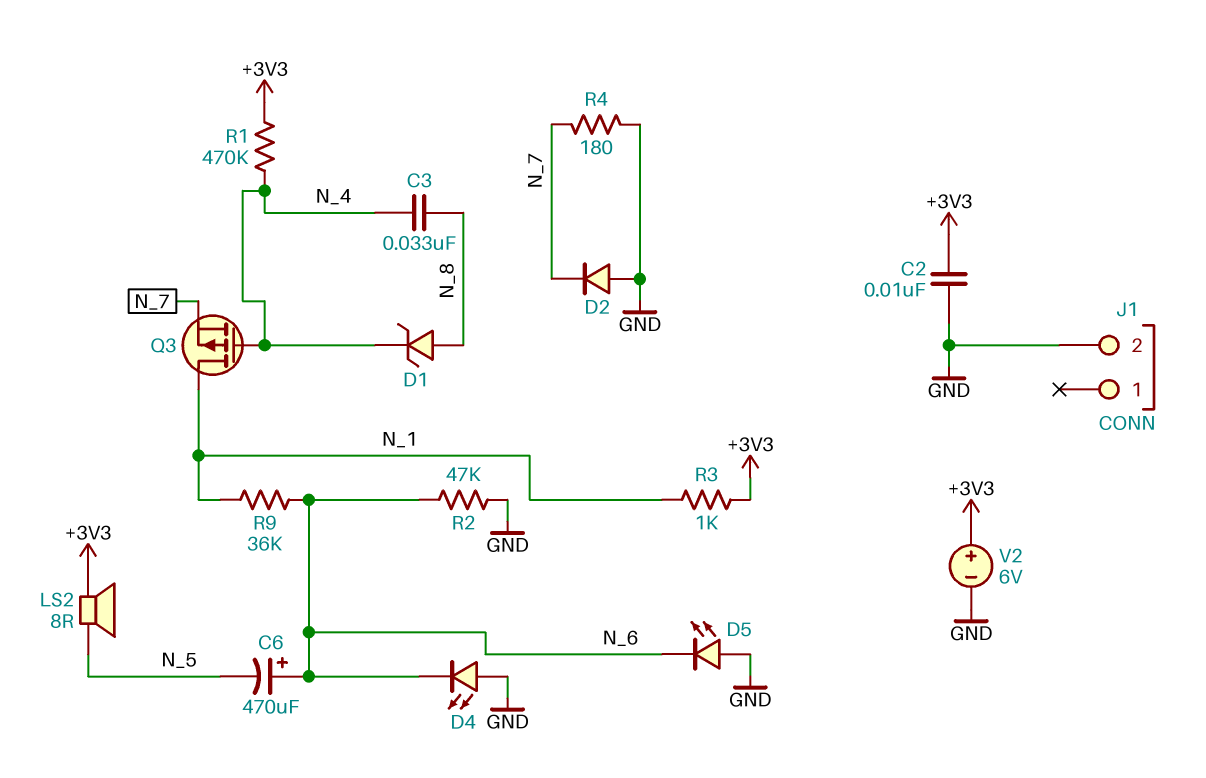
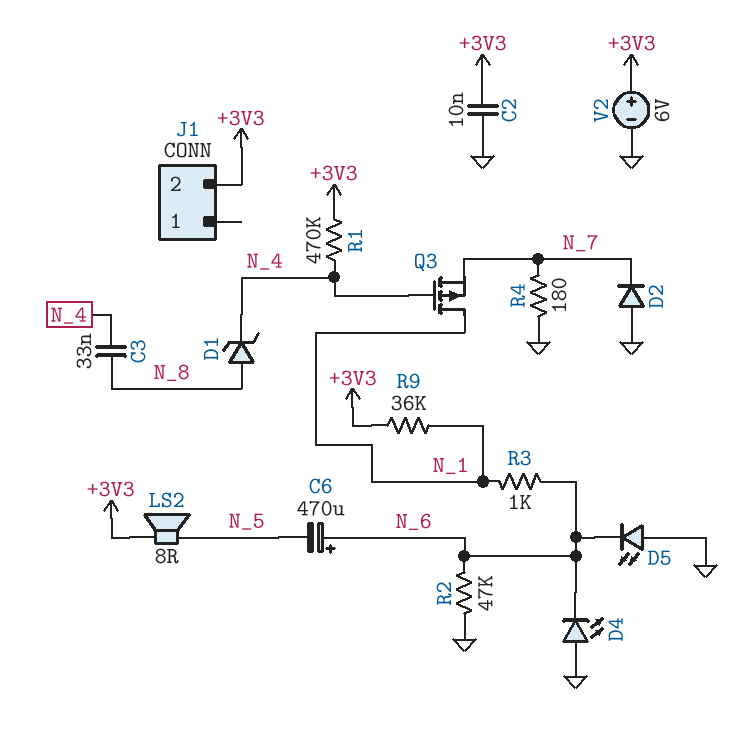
J1 pin 2: GND -> +3V3
R3: 1k (+3V3, N_1) -> 1k (N_1, N_6)
R9: 36k (N_1, N_6) -> 36k (+3V3, N_1)

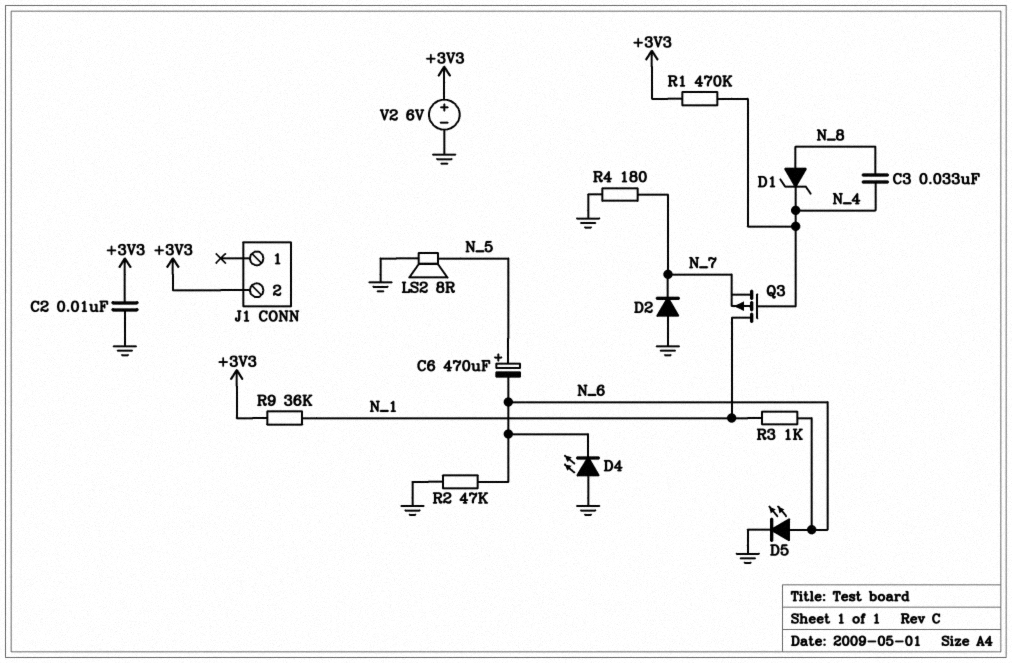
C6: 470uF (plus N_6, minus N_5) -> 470uF (plus N_5, minus N_6)
D5: LED (A GND, K N_6) -> LED (A N_6, K GND)
LS2: speaker 8R (+3V3, N_5) -> speaker 8R (GND, N_5)

